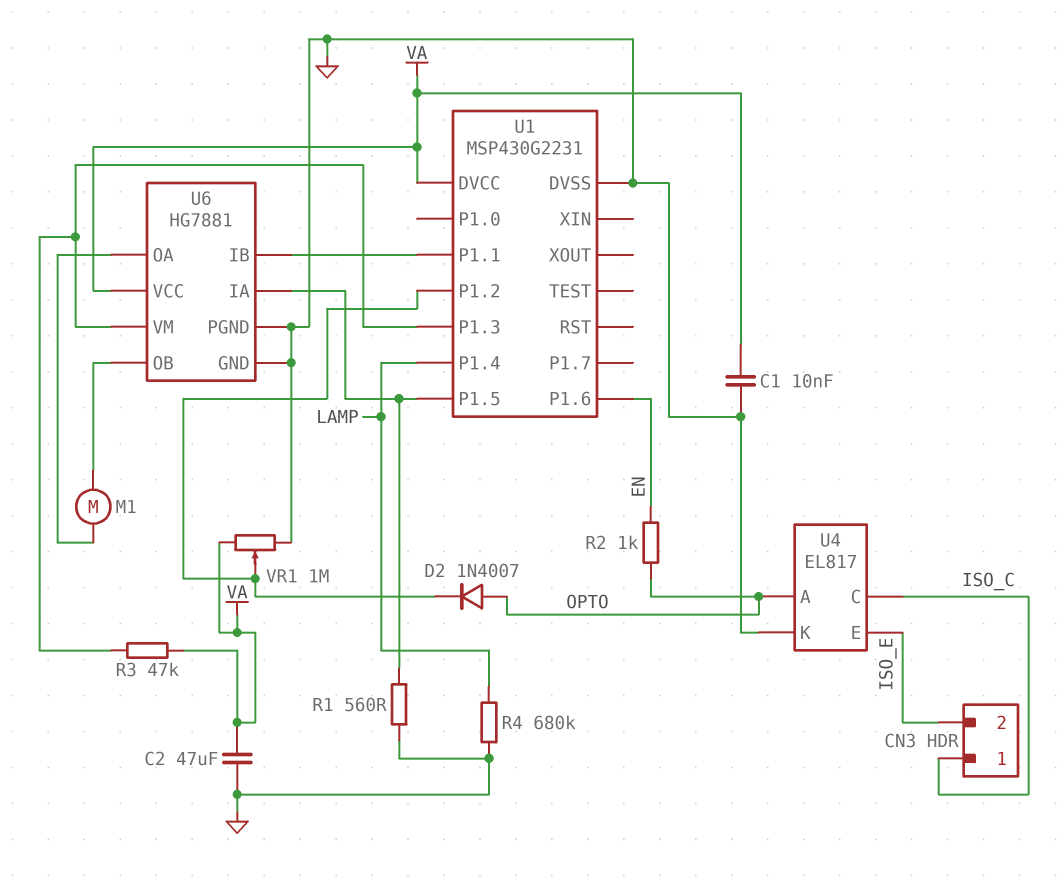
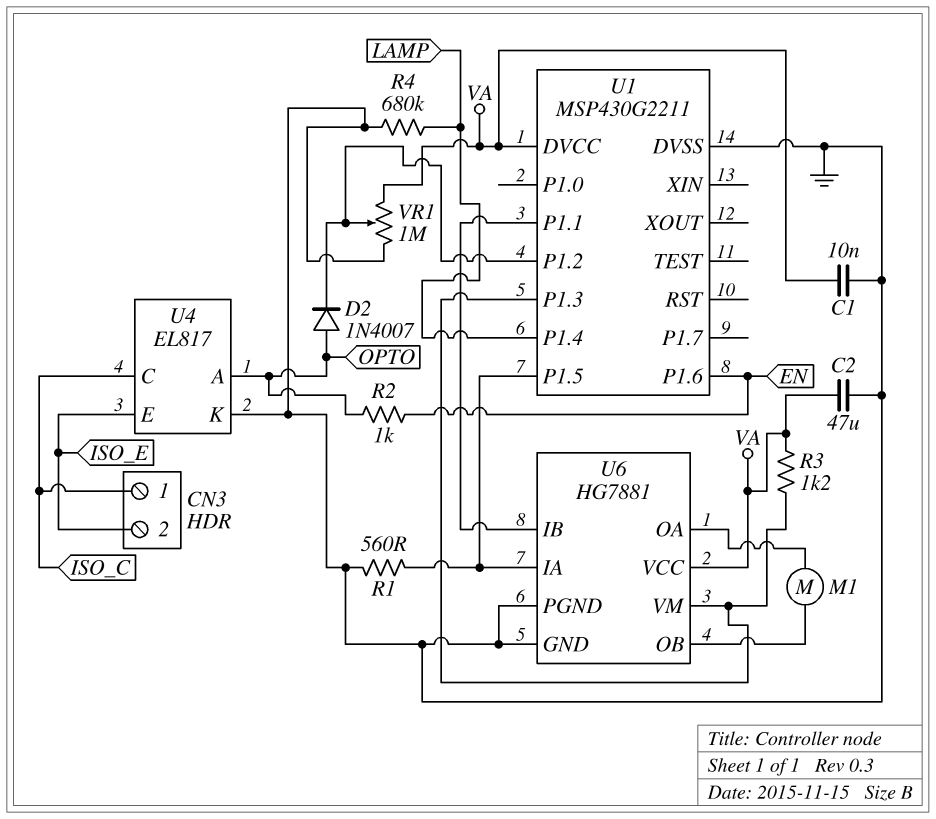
R3: 47k (U1/P1.3, VA) -> 1.2k (U1/P1.3, VA)
U1: MSP430G2231 -> MSP430G2211

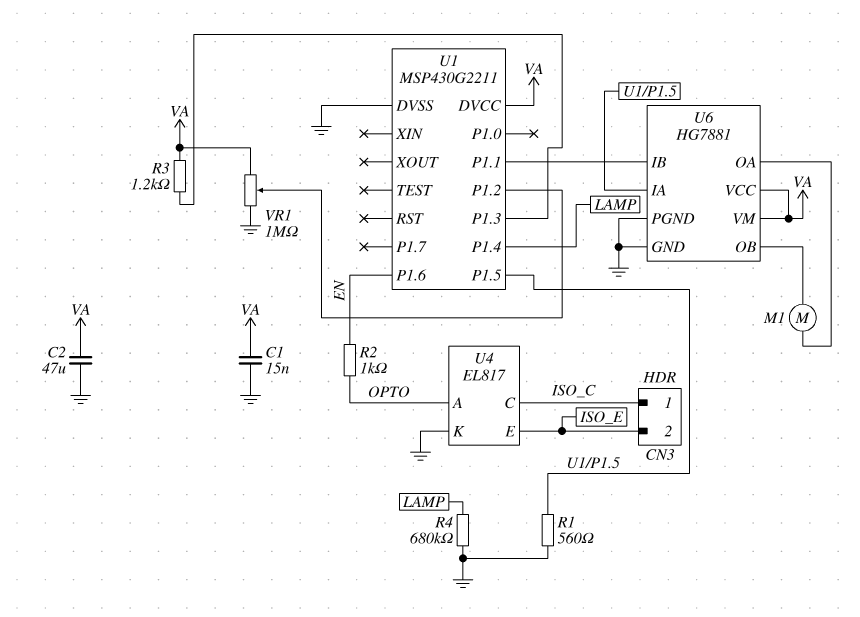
C1: 10nF (GND, VA) -> 15nF (GND, VA)
D2: diode 1N4007 (A OPTO, K U1/P1.2) -> none
U6 pin VM: U1/P1.3 -> VA

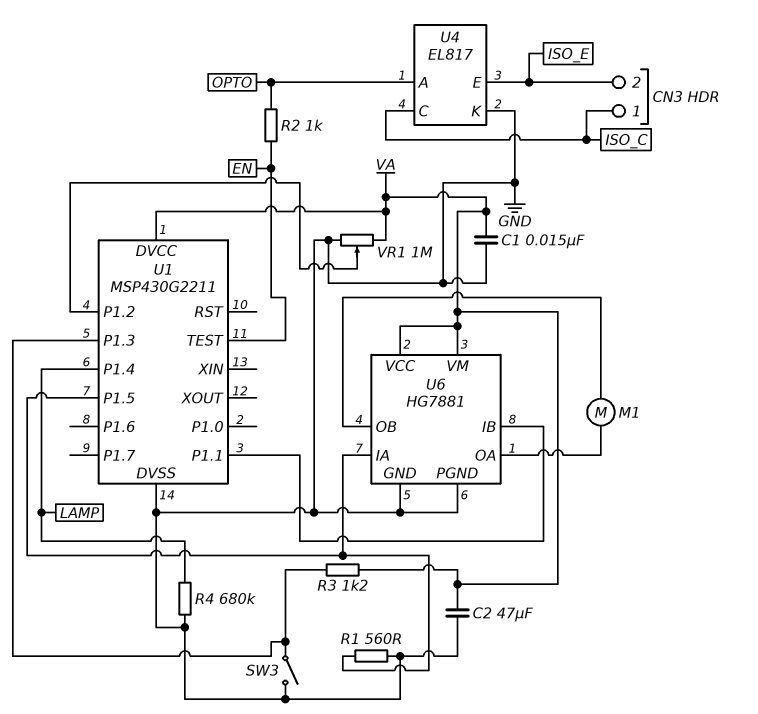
SW3: none -> switch (GND, U1/P1.3)
U1 pin P1.6: EN -> none
U1 pin TEST: none -> EN

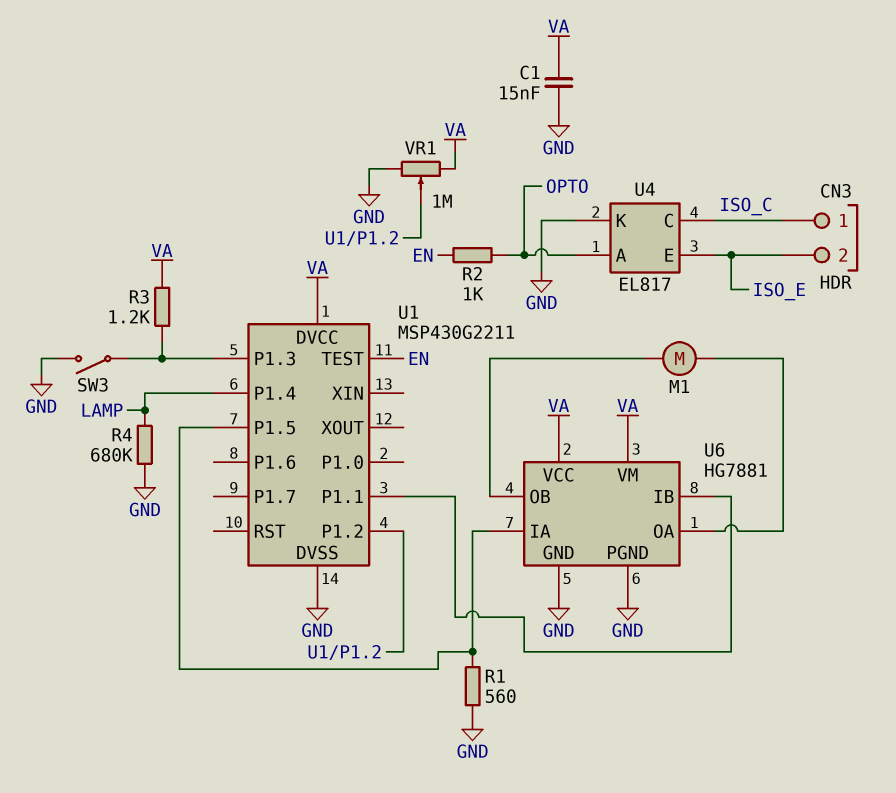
C2: 47uF (GND, VA) -> none

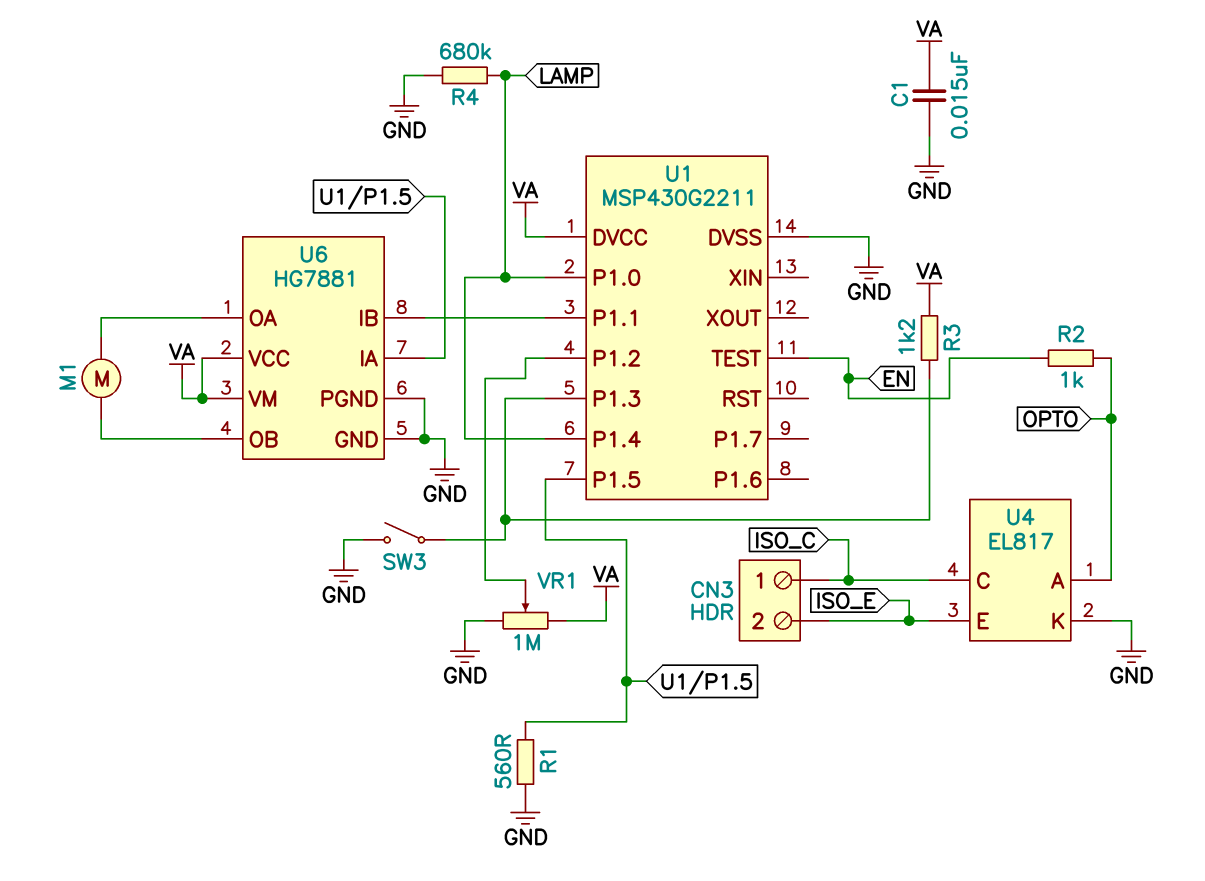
U1 pin P1.0: none -> LAMP

